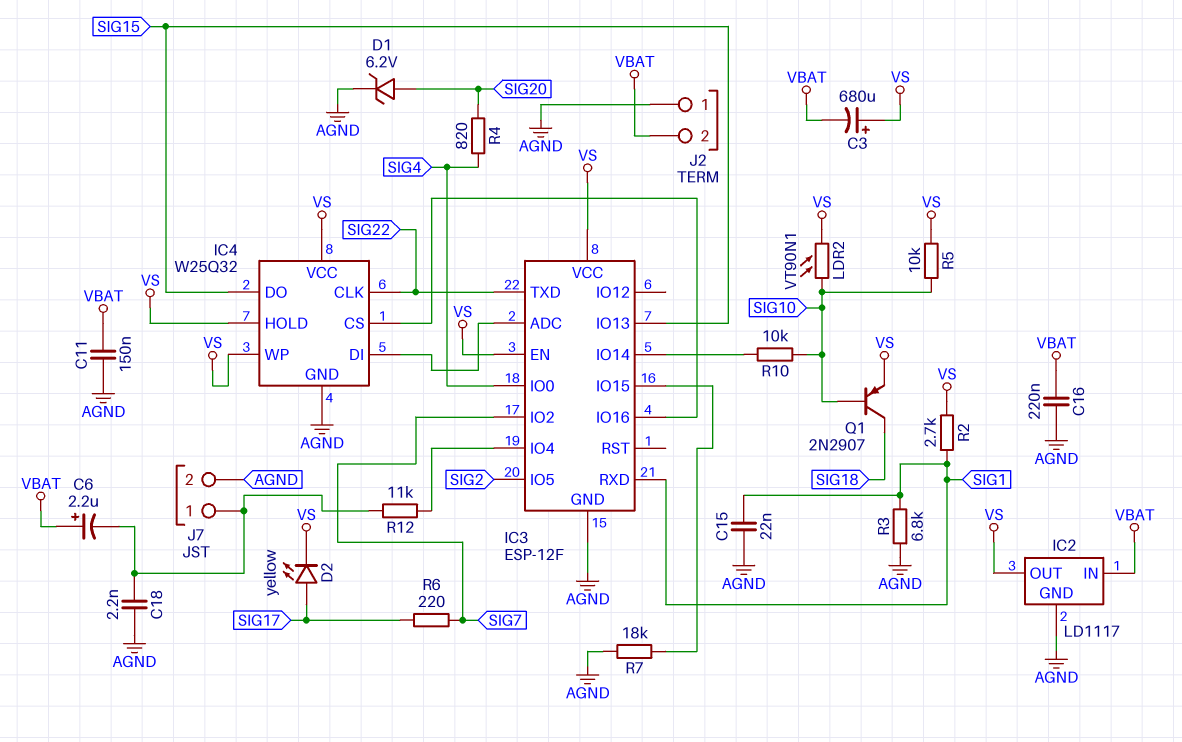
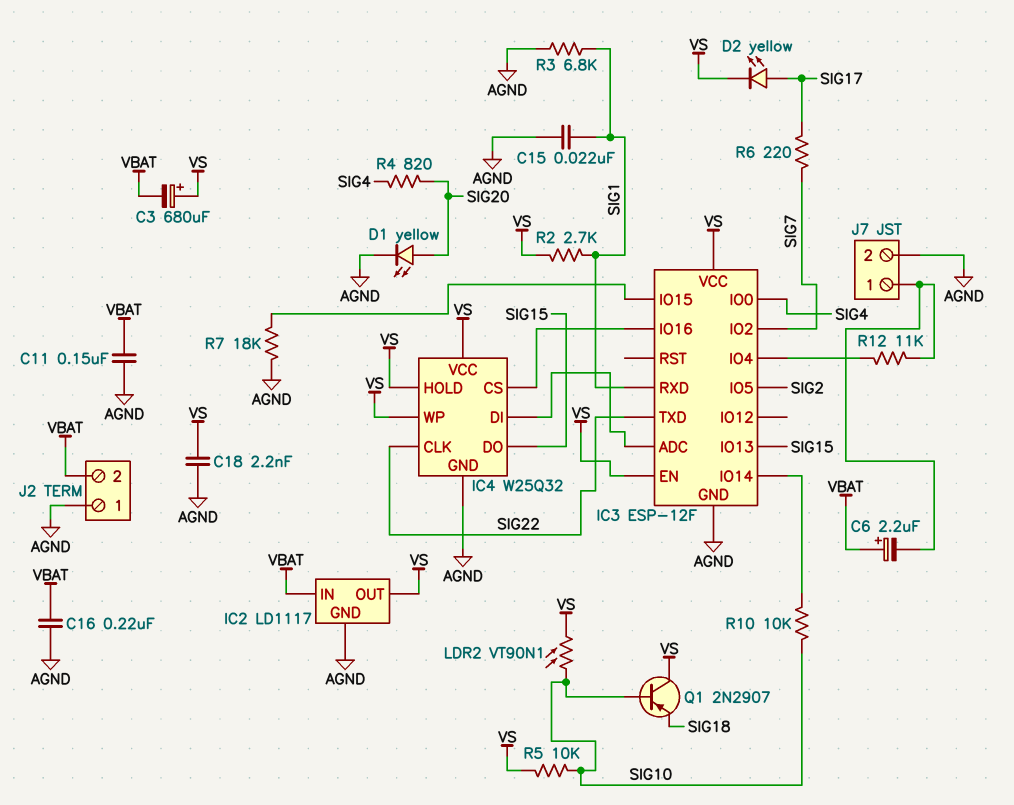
C18: 2.2nF (AGND, J7/1) -> 2.2nF (AGND, VS)
D1: zener 6.2V (A SIG20, K AGND) -> LED yellow (A SIG20, K AGND)
Q1: PNP 2N2907 (B SIG10, C SIG18, E VS) -> PNP 2N2907 (B SIG10, C VS, E SIG18)

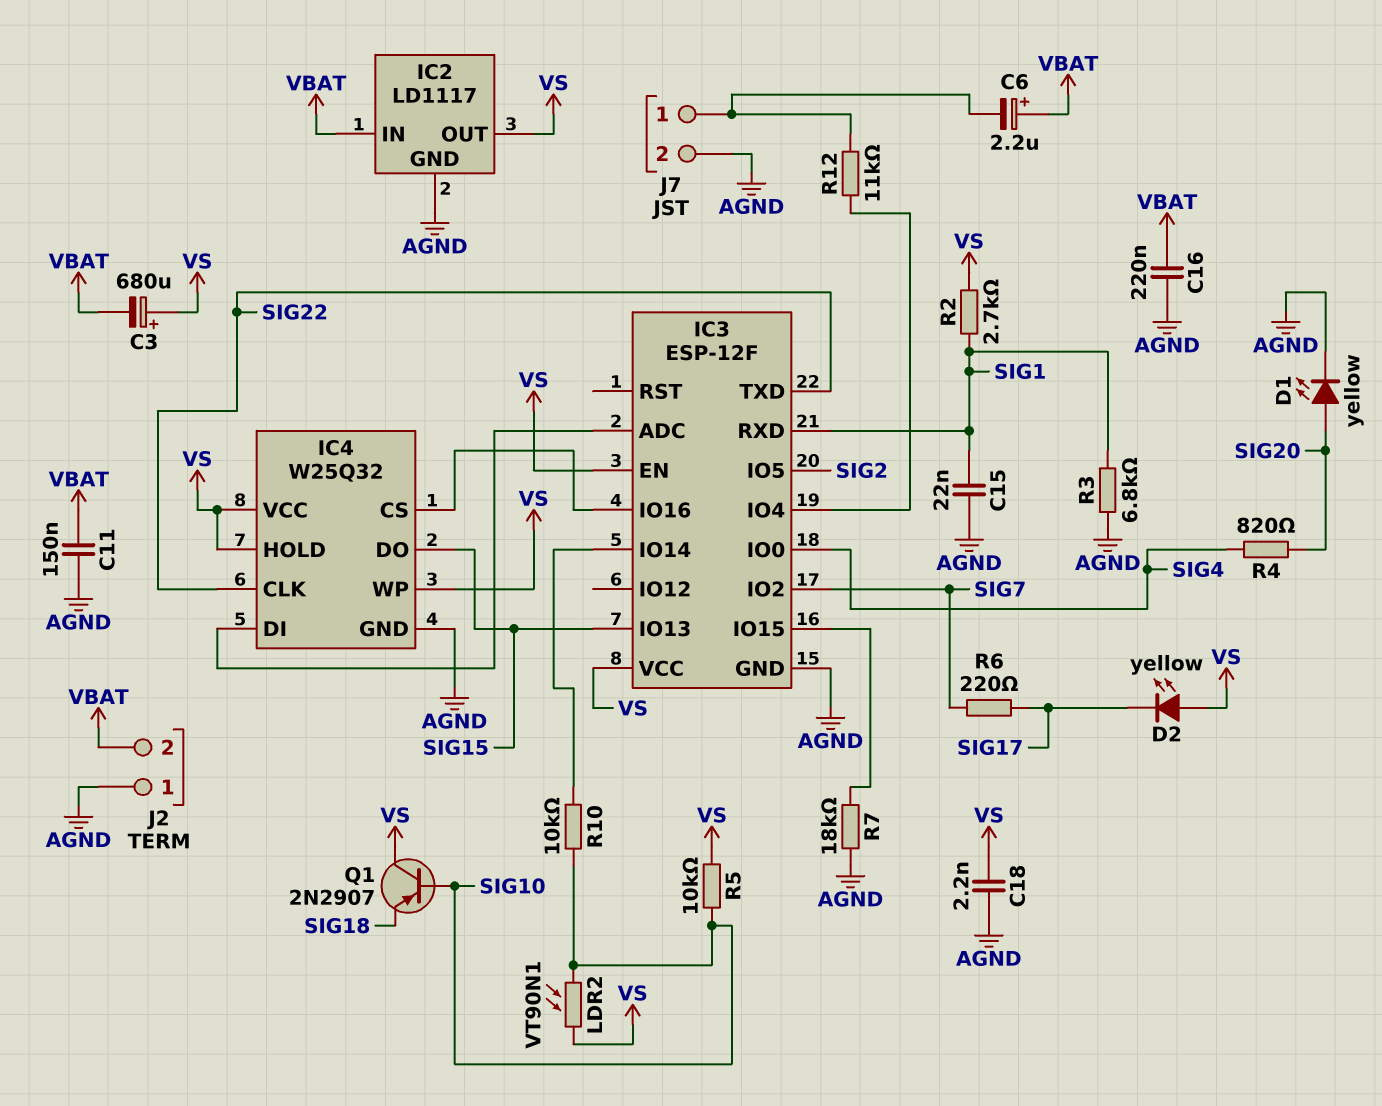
D2: LED yellow (A SIG17, K VS) -> LED yellow (A VS, K SIG17)

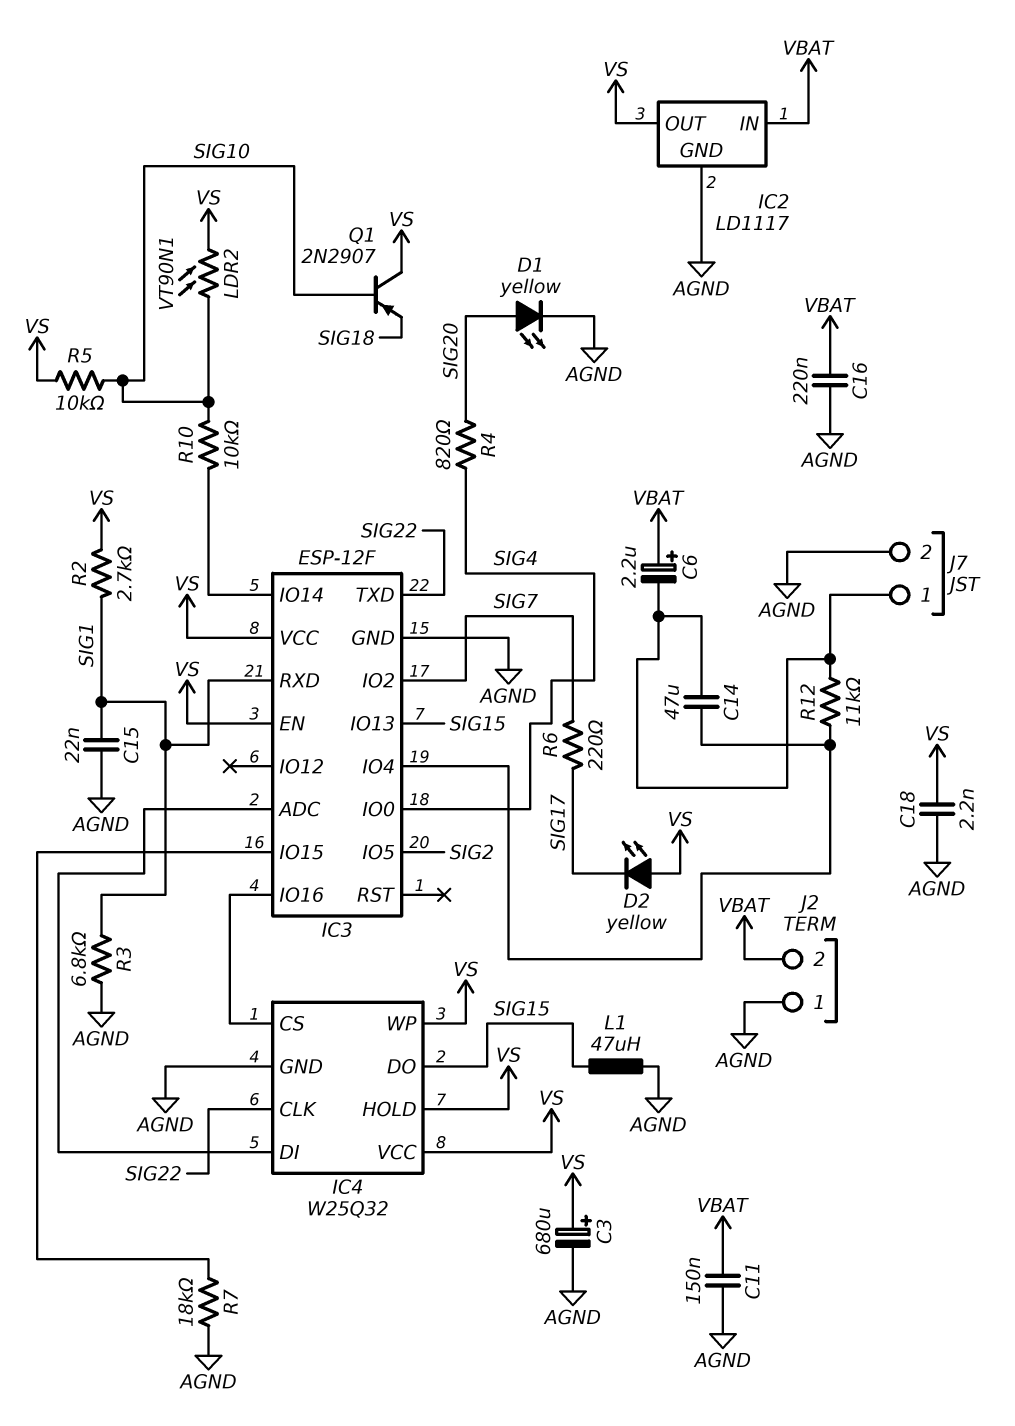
C3: 680uF (plus VS, minus VBAT) -> 680uF (plus VS, minus AGND)
C14: none -> 47uF (IC3/IO4, J7/1)
L1: none -> 47uH (AGND, SIG15)

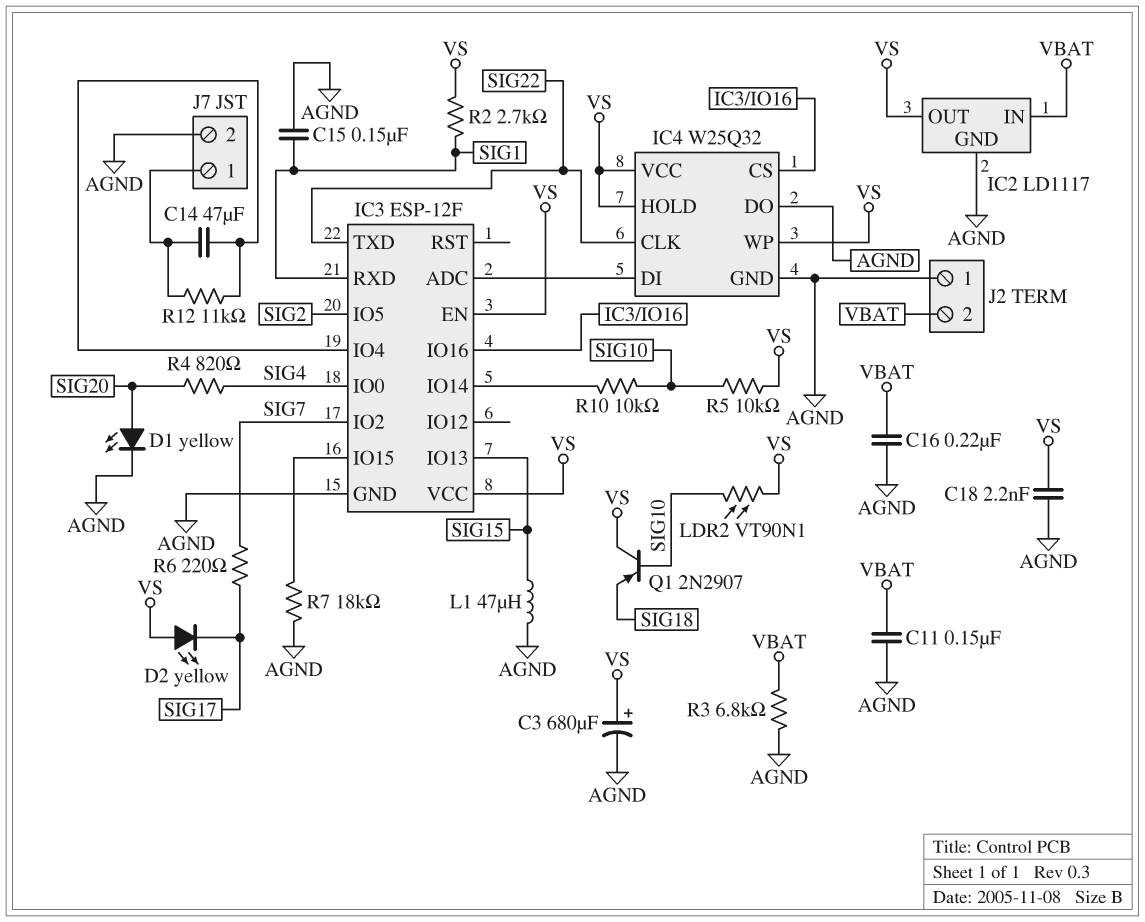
C6: 2.2uF (plus VBAT, minus J7/1) -> none
C15: 22nF (AGND, SIG1) -> 150nF (AGND, SIG1)
IC4 pin DO: SIG15 -> AGND
R3: 6.8k (AGND, SIG1) -> 6.8k (AGND, VBAT)

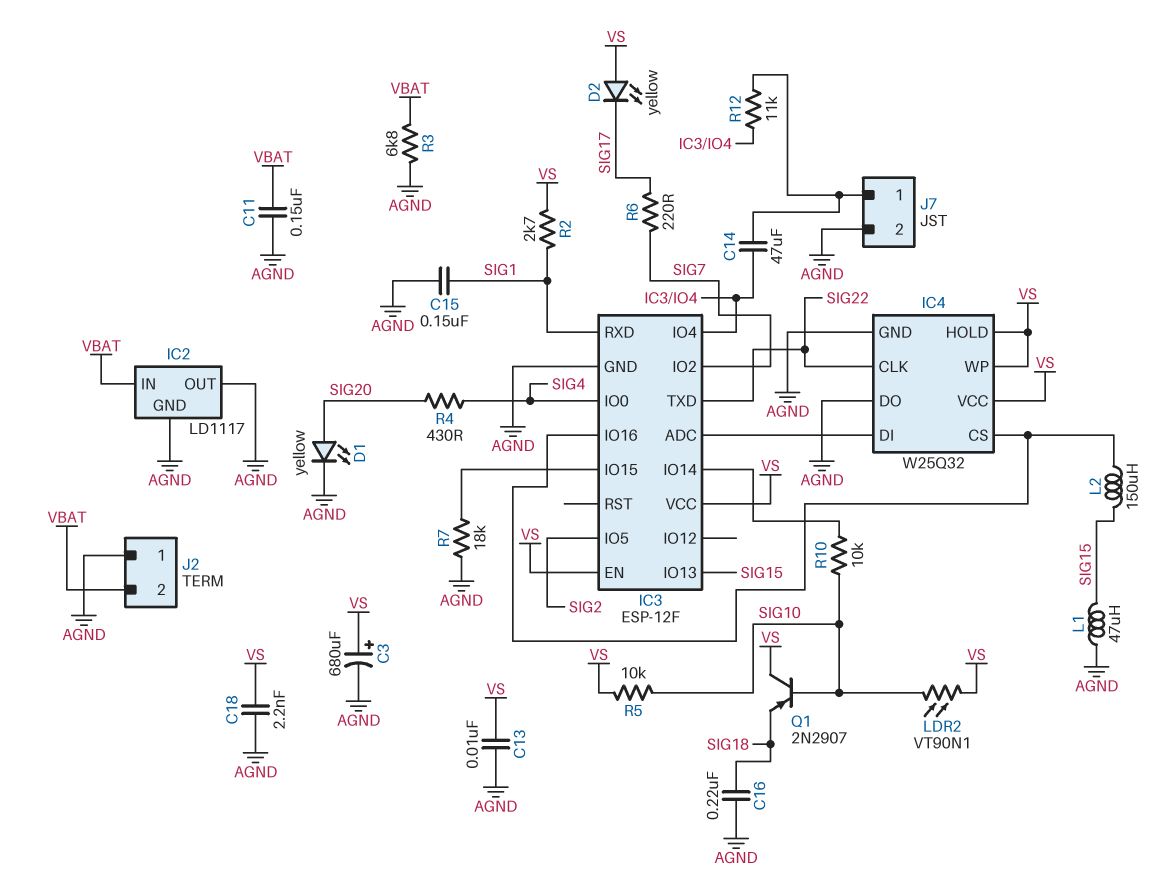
C13: none -> 10nF (AGND, VS)
C16: 220nF (AGND, VBAT) -> 220nF (AGND, SIG18)
IC2 pin OUT: VS -> AGND
L2: none -> 150uH (IC3/IO16, SIG15)
R4: 820 (SIG4, SIG20) -> 430 (SIG4, SIG20)

